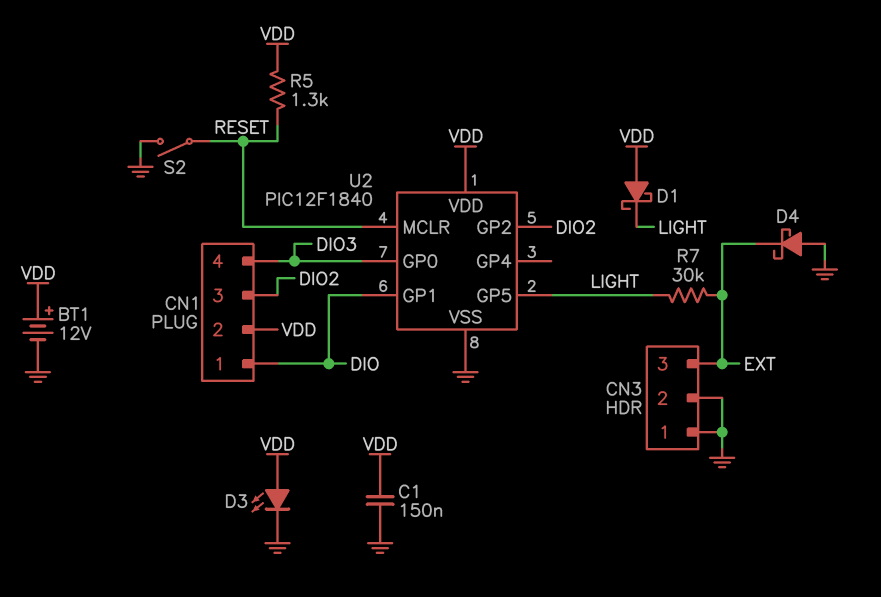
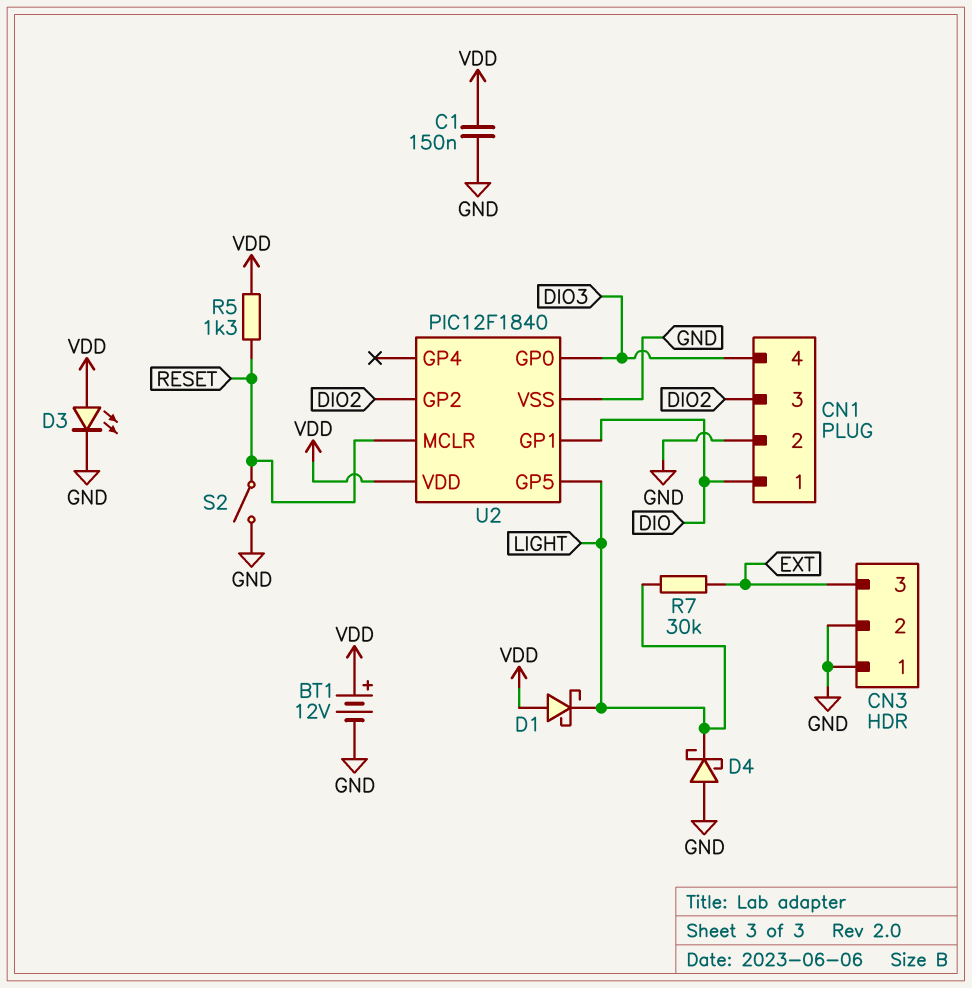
CN1 pin 2: VDD -> GND
D4: schottky (A GND, K EXT) -> schottky (A GND, K LIGHT)

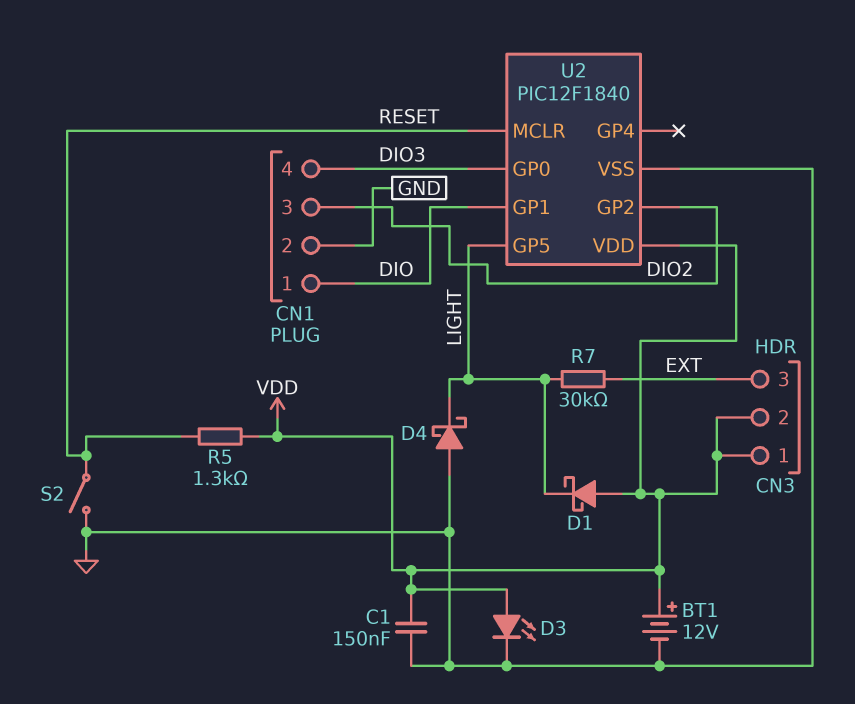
CN3 pin 1: GND -> VDD
CN3 pin 2: GND -> VDD

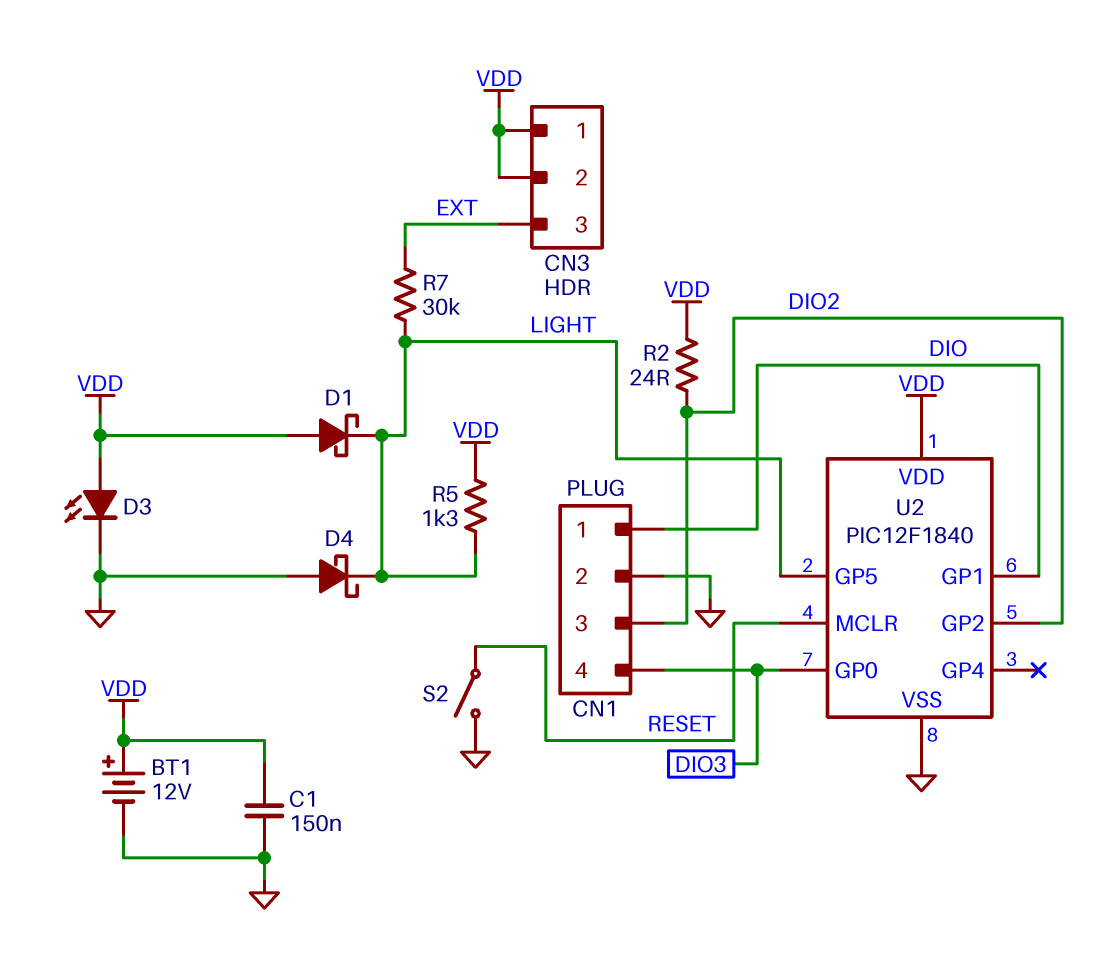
R2: none -> 24 (DIO2, VDD)
R5: 1.3k (RESET, VDD) -> 1.3k (LIGHT, VDD)

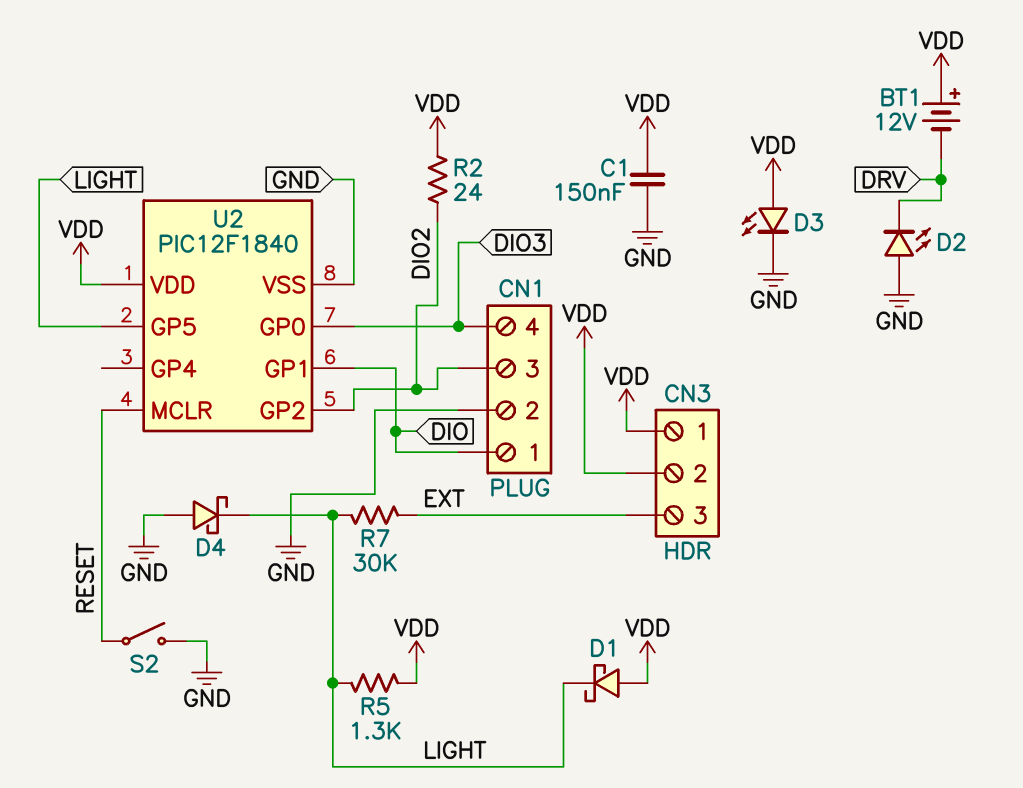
BT1: 12V (plus VDD, minus GND) -> 12V (plus VDD, minus DRV)
D2: none -> LED (A GND, K DRV)

